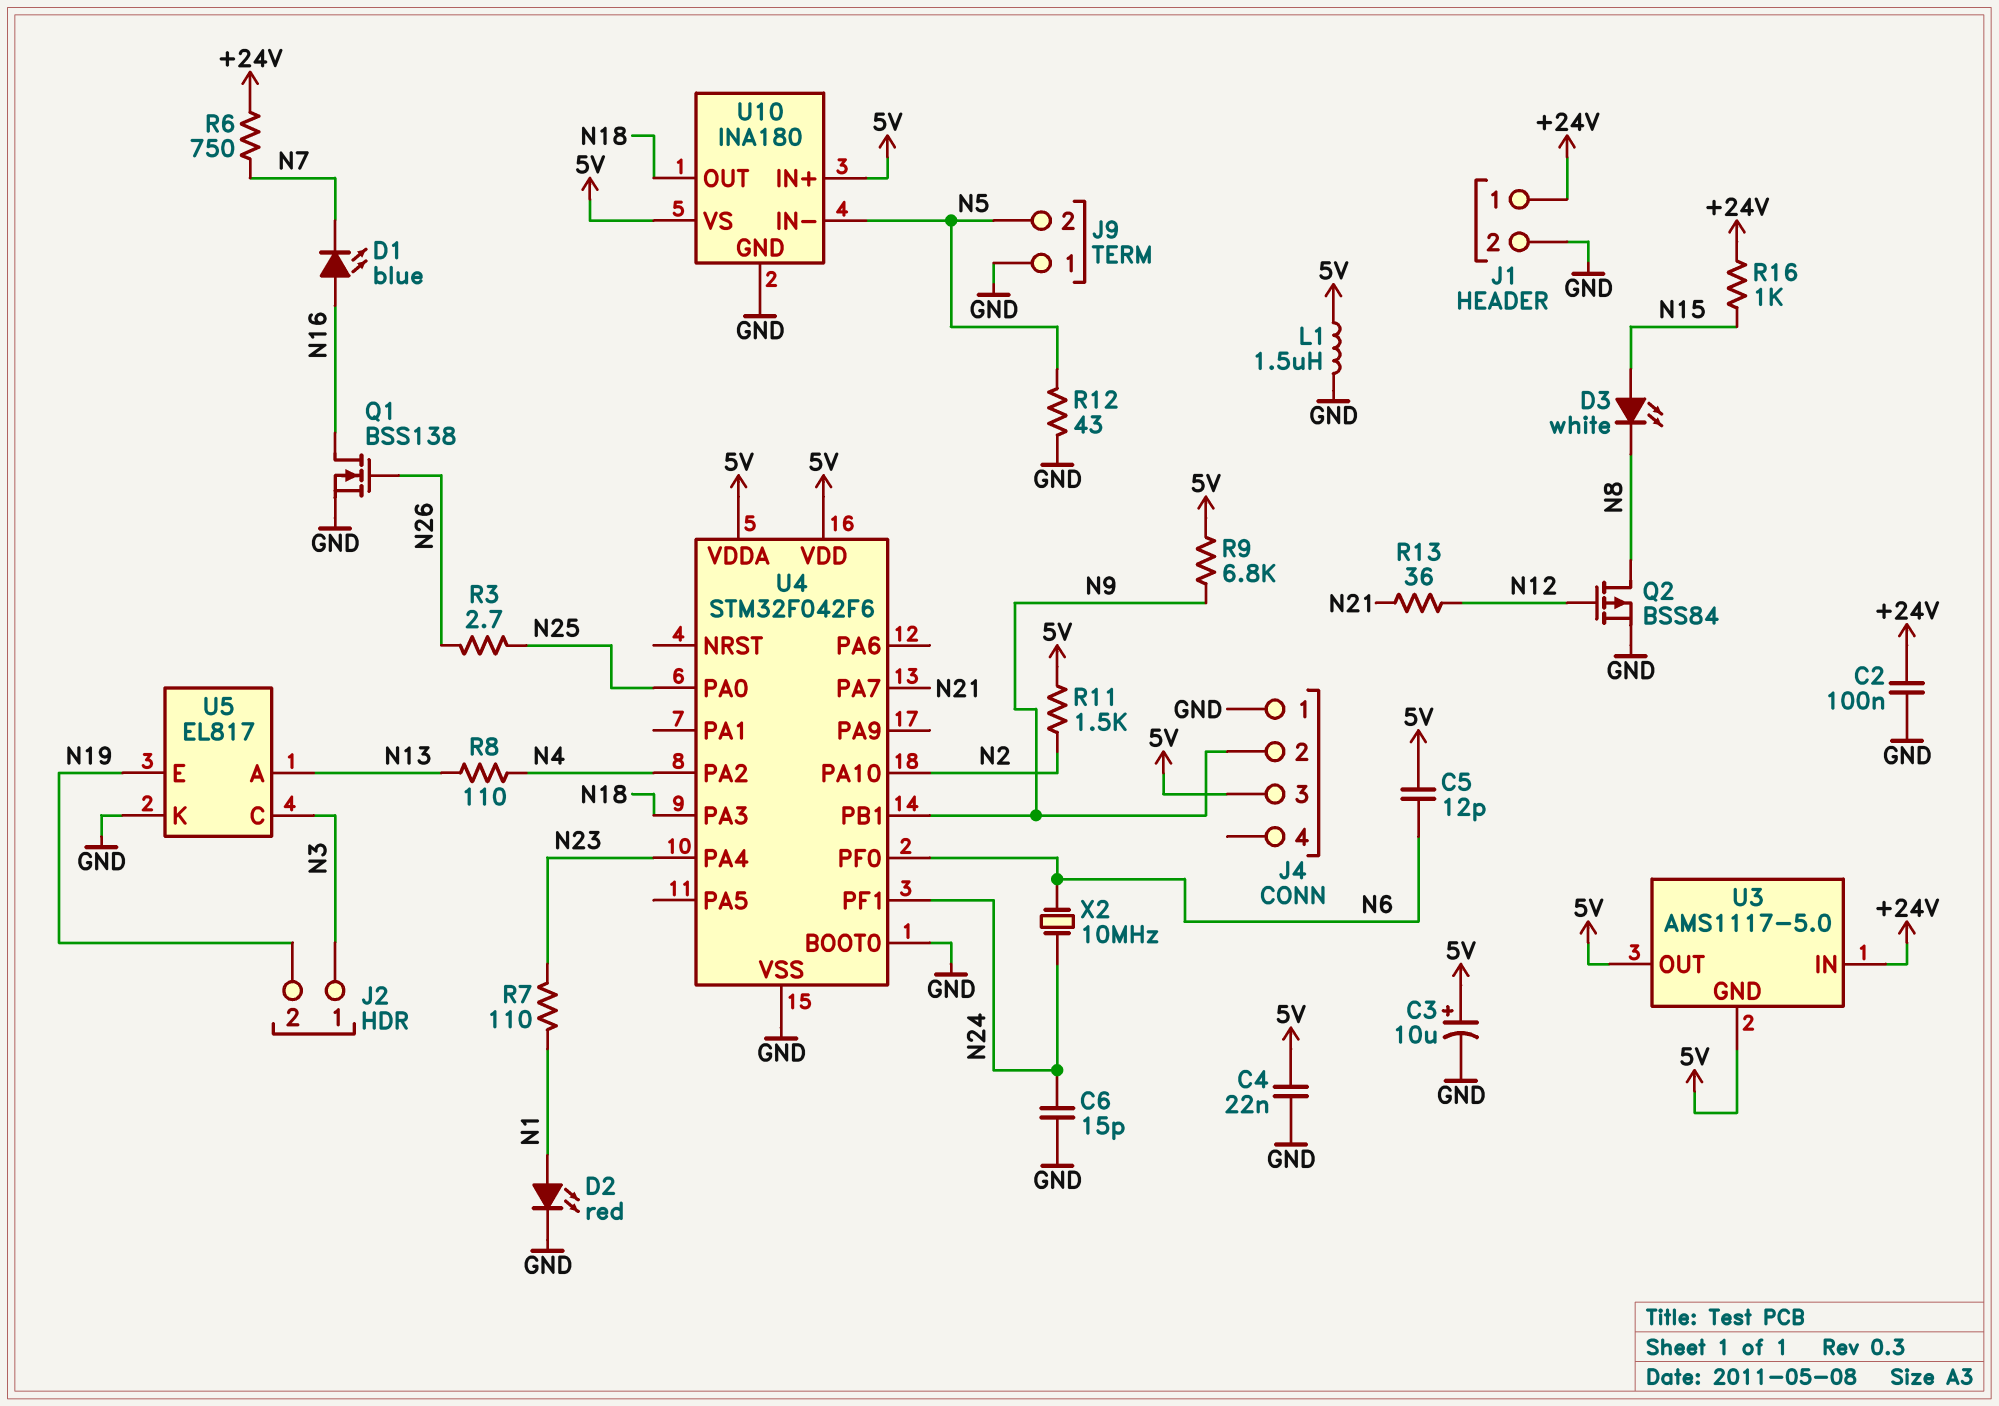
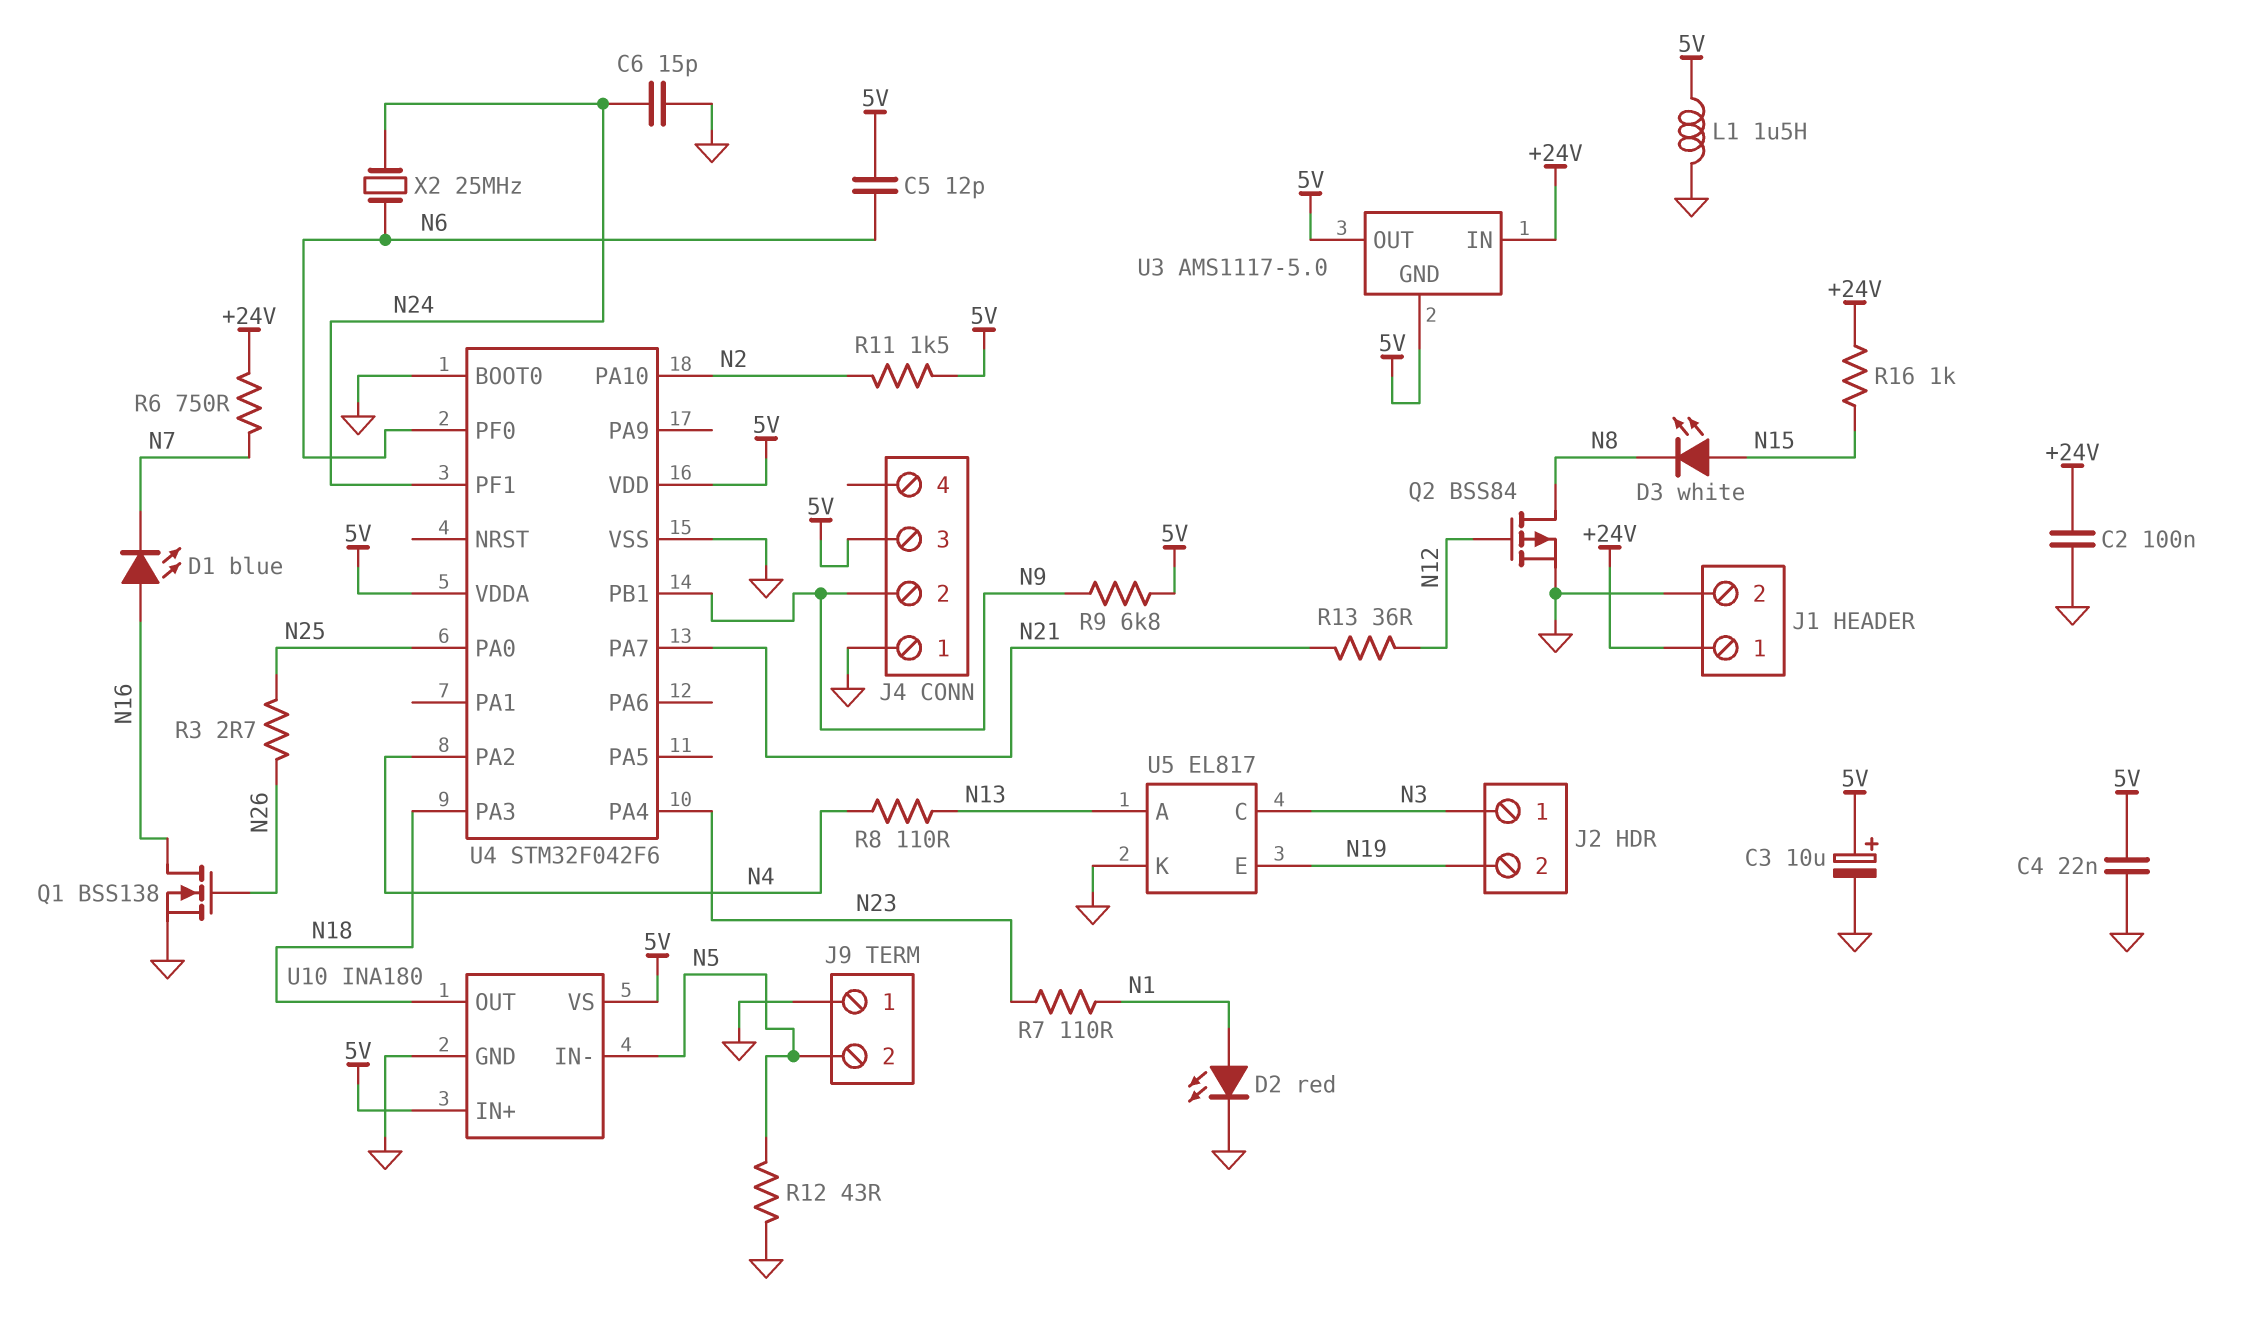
X2: 10MHz (N6, N24) -> 25MHz (N6, N24)

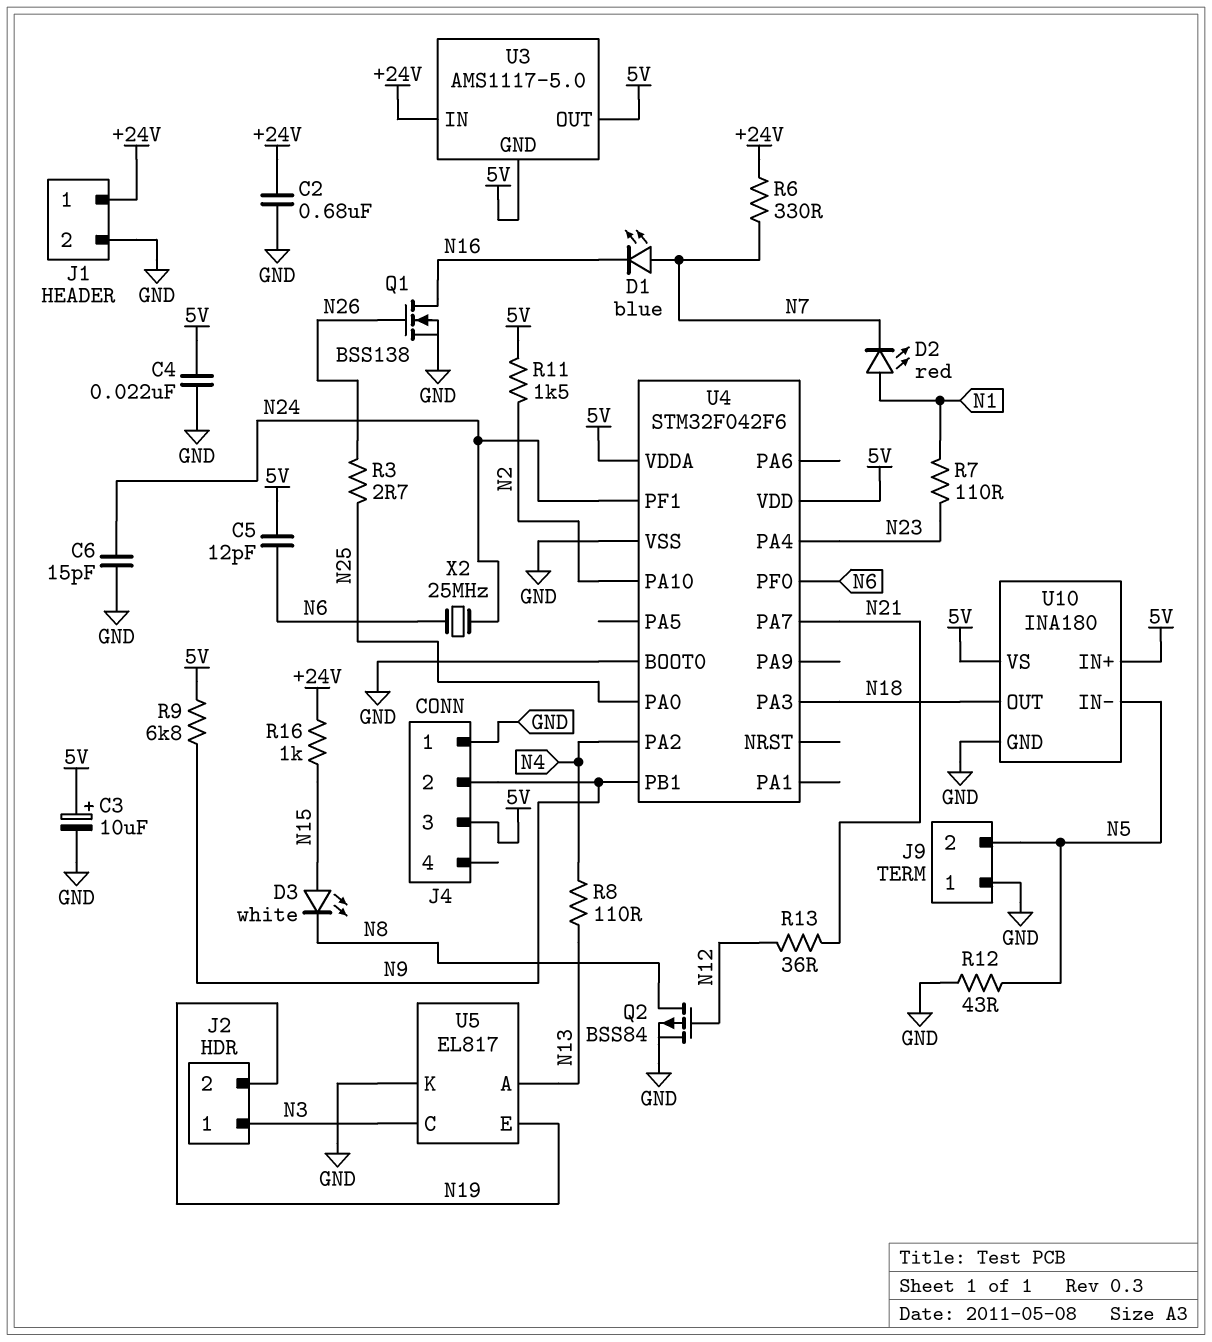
C2: 100nF (+24V, GND) -> 680nF (+24V, GND)
D1: LED blue (A N16, K N7) -> LED blue (A N7, K N16)
D2: LED red (A N1, K GND) -> LED red (A N1, K N7)
L1: 1.5uH (5V, GND) -> none
R6: 750 (+24V, N7) -> 330 (+24V, N7)

